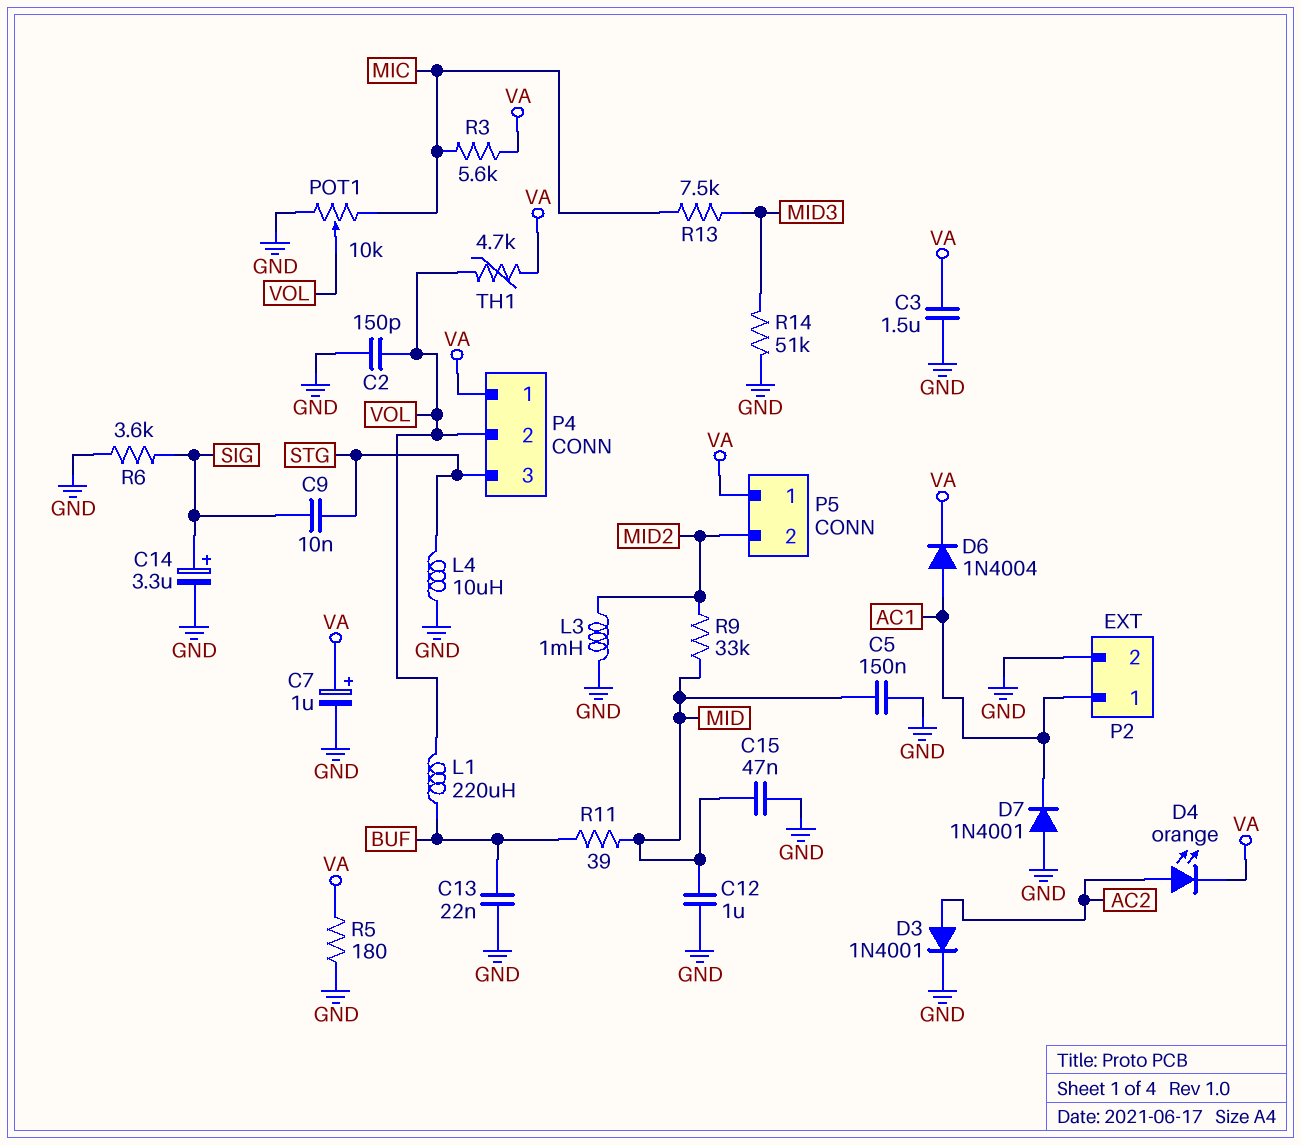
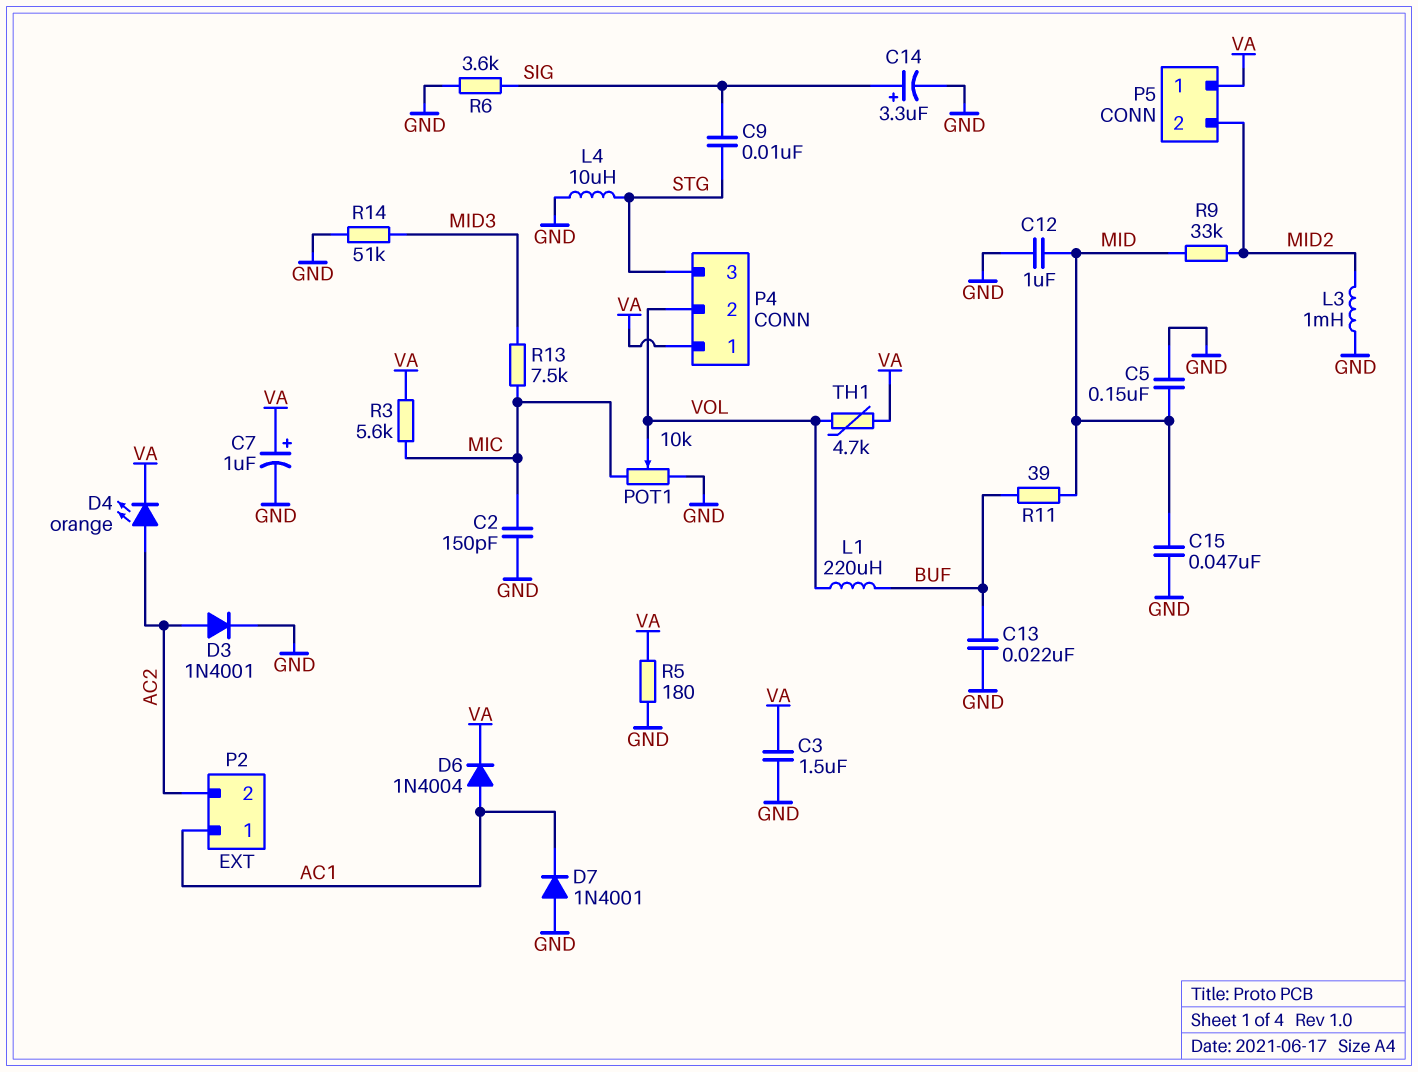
C2: 150pF (GND, VOL) -> 150pF (GND, MIC)
P2 pin 2: GND -> AC2

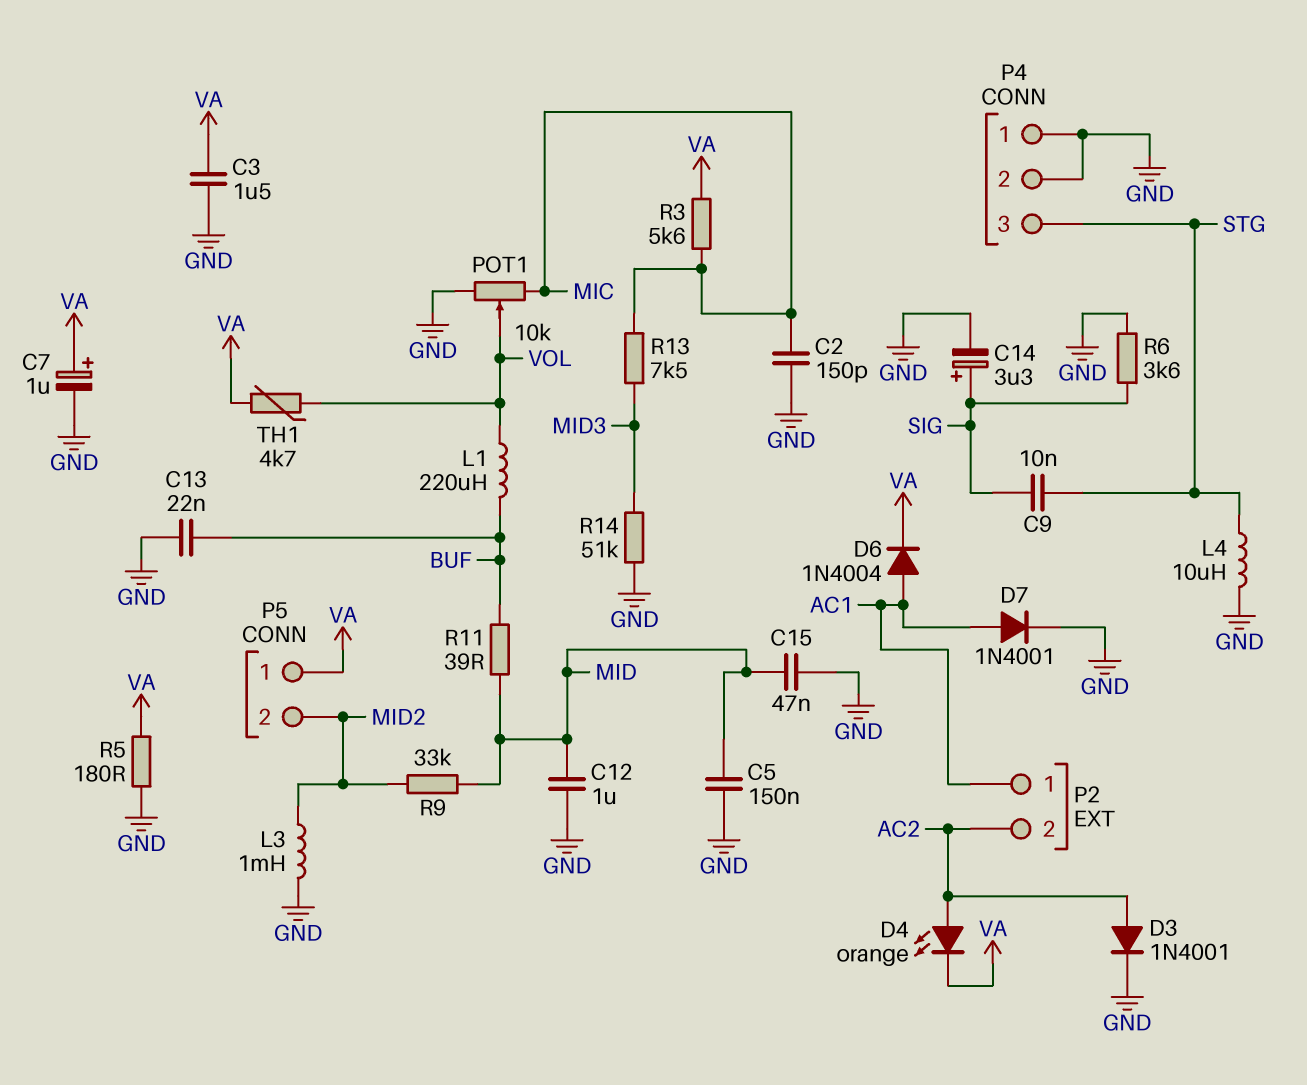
D7: diode 1N4001 (A GND, K AC1) -> diode 1N4001 (A AC1, K GND)
P4 pin 1: VA -> GND
P4 pin 2: VOL -> GND

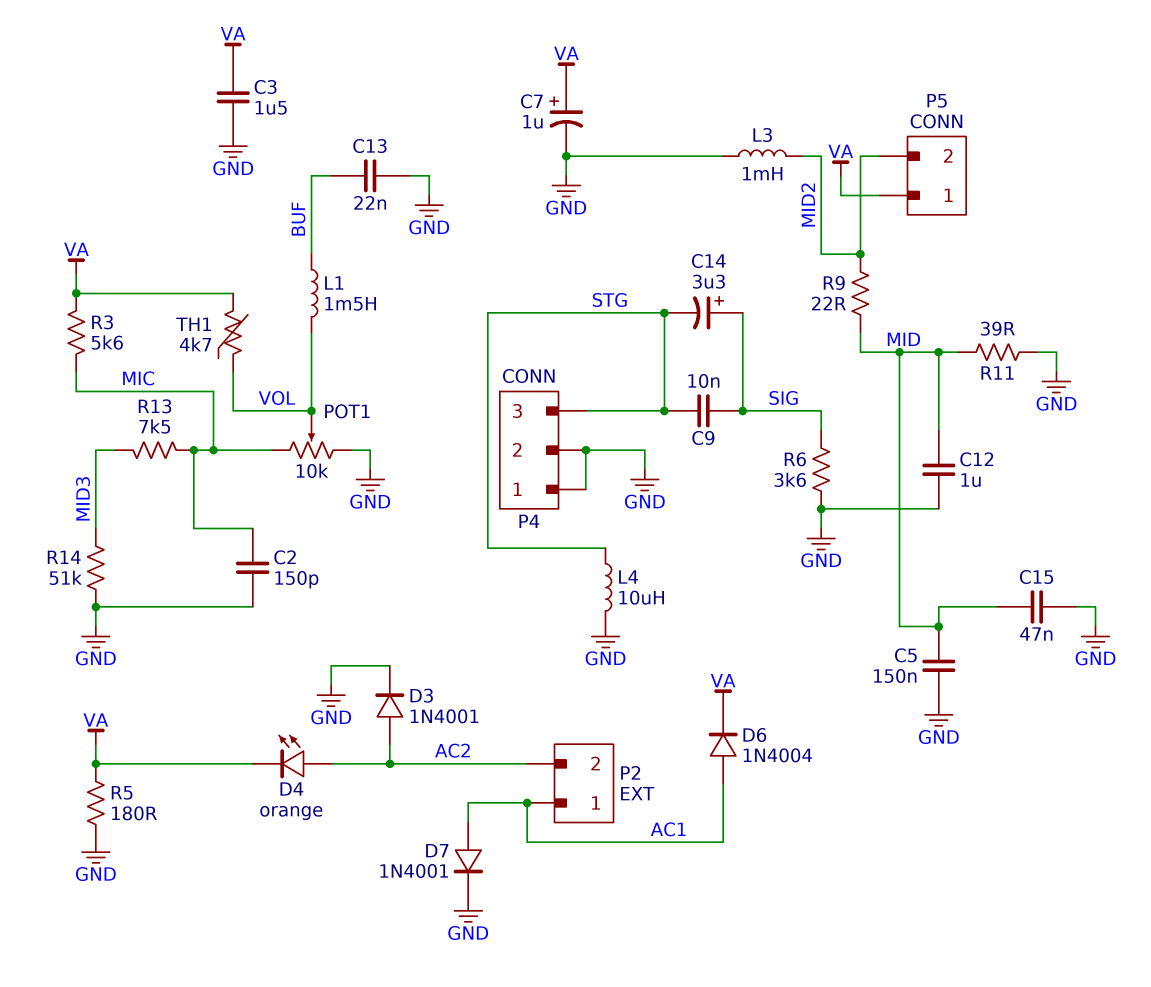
C14: 3.3uF (plus SIG, minus GND) -> 3.3uF (plus SIG, minus STG)
L1: 220uH (BUF, VOL) -> 1.5mH (BUF, VOL)
R9: 33k (MID, MID2) -> 22 (MID, MID2)
R11: 39 (BUF, MID) -> 39 (GND, MID)

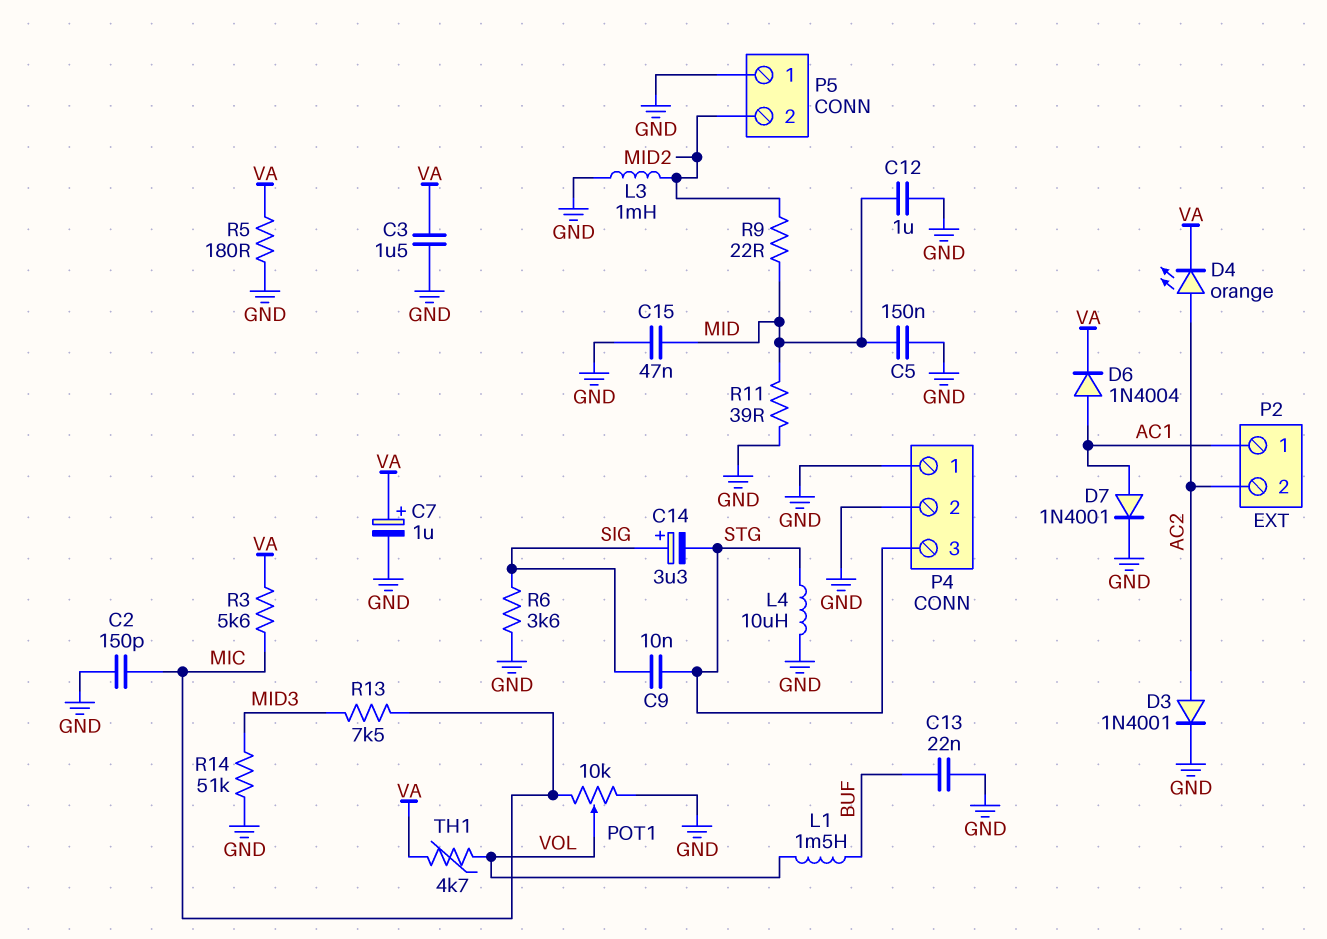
P5 pin 1: VA -> GND

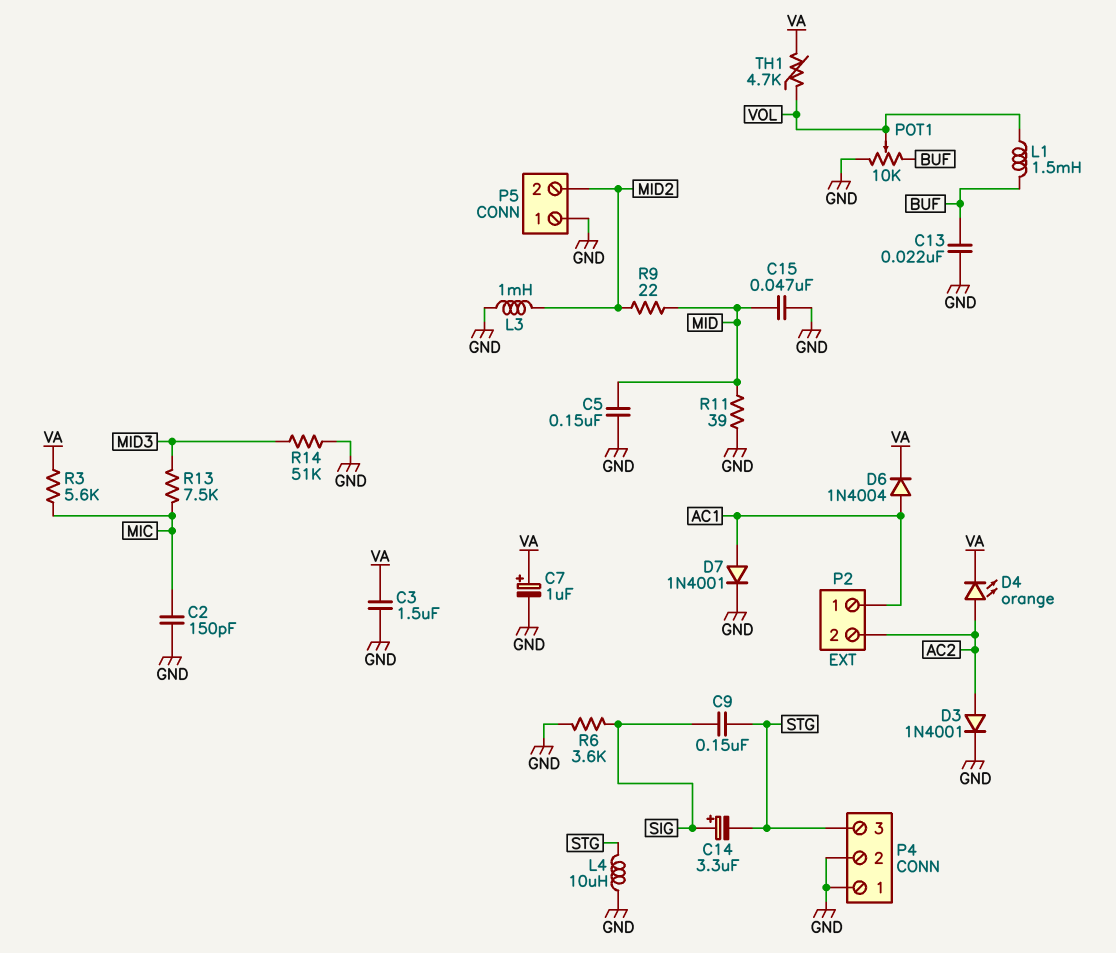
C9: 10nF (SIG, STG) -> 150nF (SIG, STG)
C12: 1uF (GND, MID) -> none
POT1: 10k (GND, MIC, wiper VOL) -> 10k (BUF, GND, wiper VOL)
R5: 180 (GND, VA) -> none

